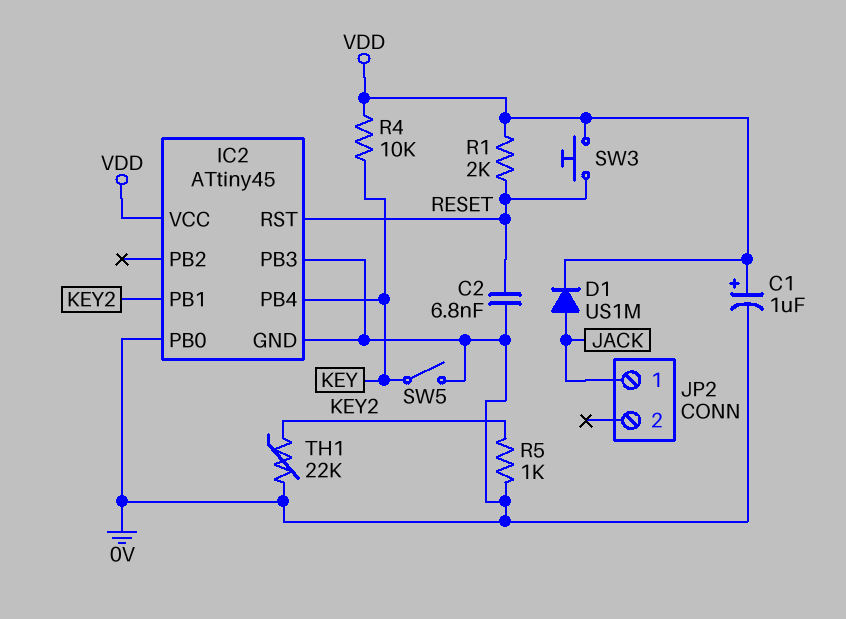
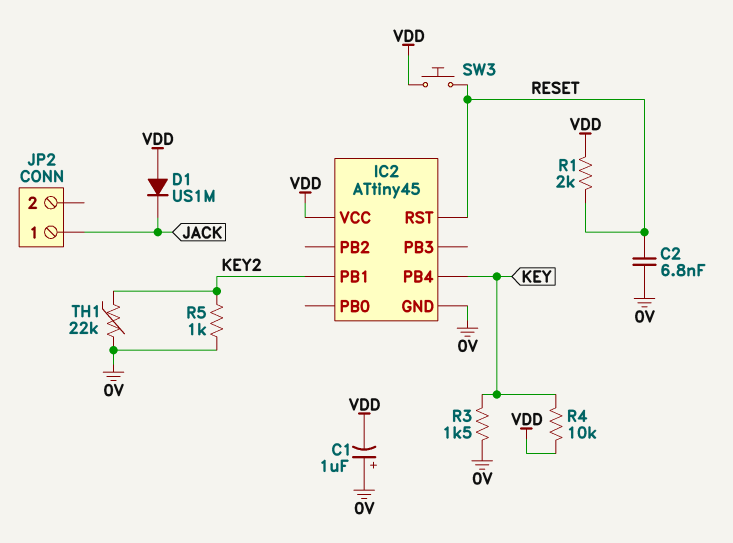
C1: 1uF (plus VDD, minus 0V) -> 1uF (plus 0V, minus VDD)
D1: diode US1M (A JACK, K VDD) -> diode US1M (A VDD, K JACK)
IC2 pin PB0: 0V -> none
IC2 pin PB3: 0V -> none
R3: none -> 1.5k (0V, KEY)
SW5: switch (0V, KEY) -> none

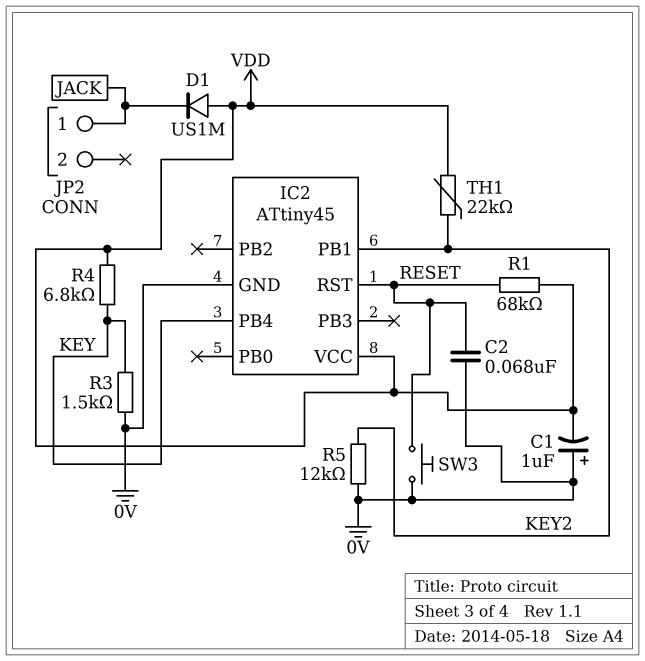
C2: 6.8nF (0V, RESET) -> 68nF (0V, RESET)
R1: 2k (RESET, VDD) -> 68k (RESET, VDD)
R4: 10k (KEY, VDD) -> 6.8k (KEY, VDD)
R5: 1k (0V, KEY2) -> 12k (0V, KEY2)
SW3: button (RESET, VDD) -> button (0V, RESET)
TH1: 22k (0V, KEY2) -> 22k (KEY2, VDD)

